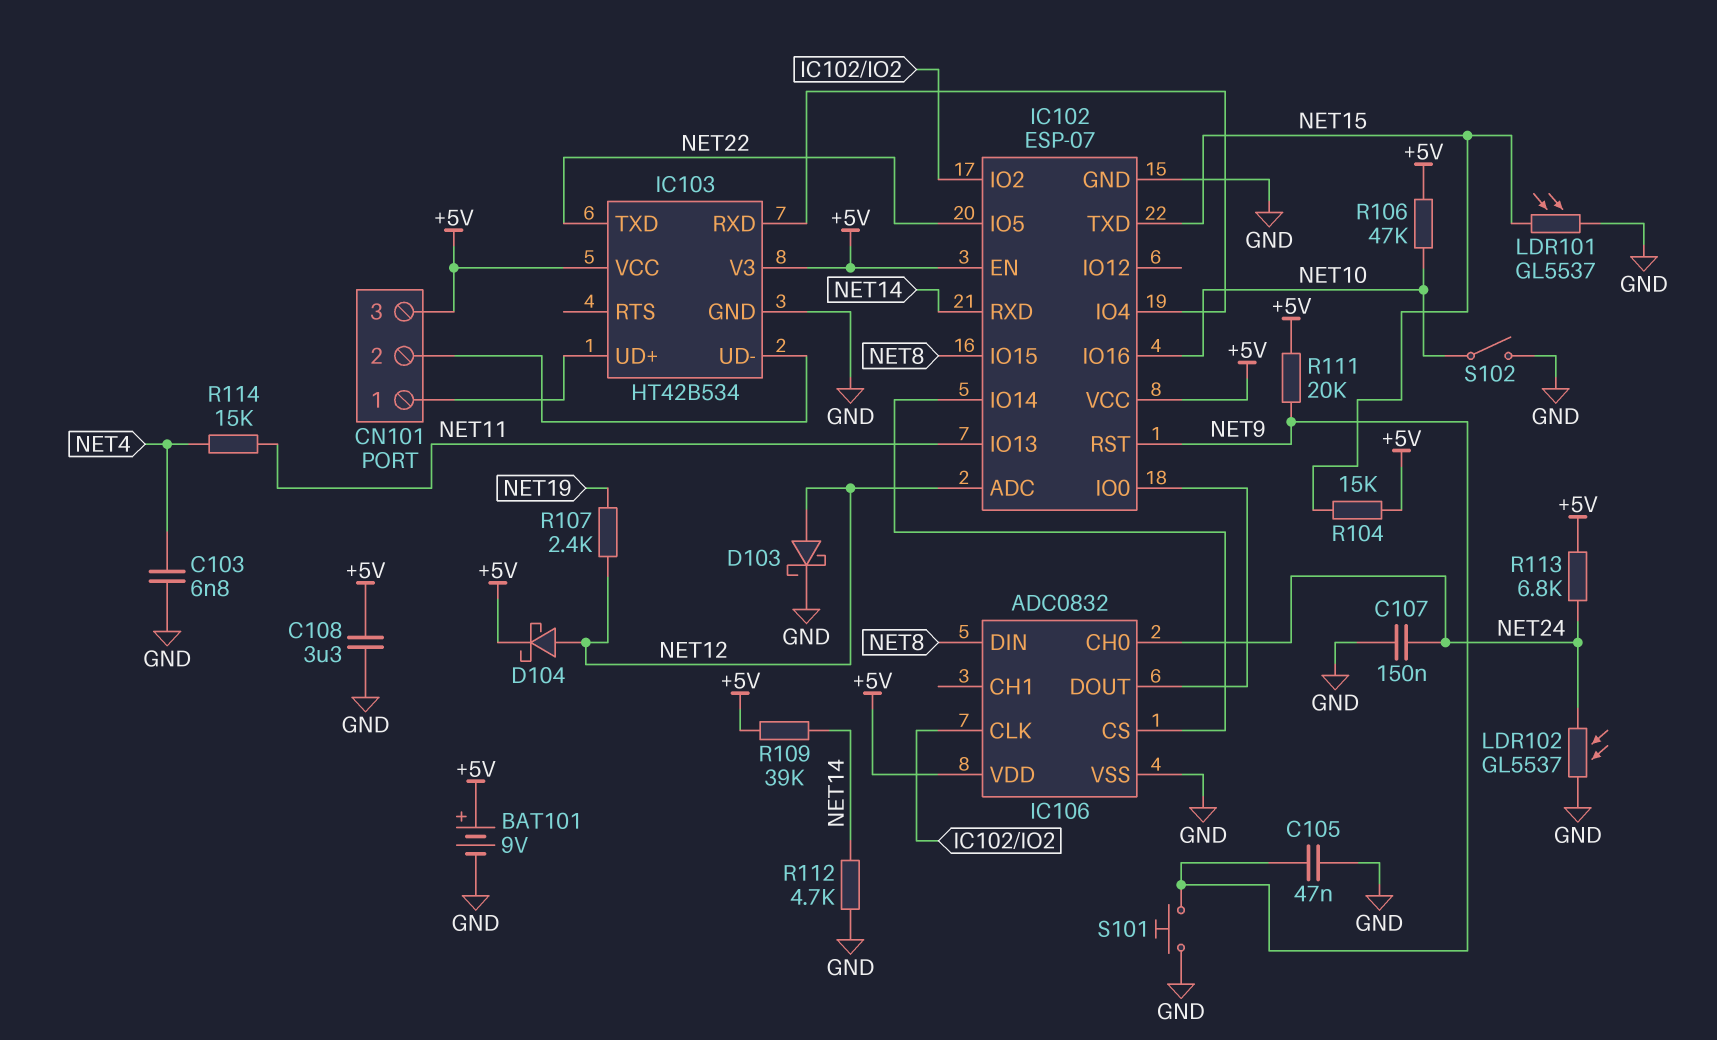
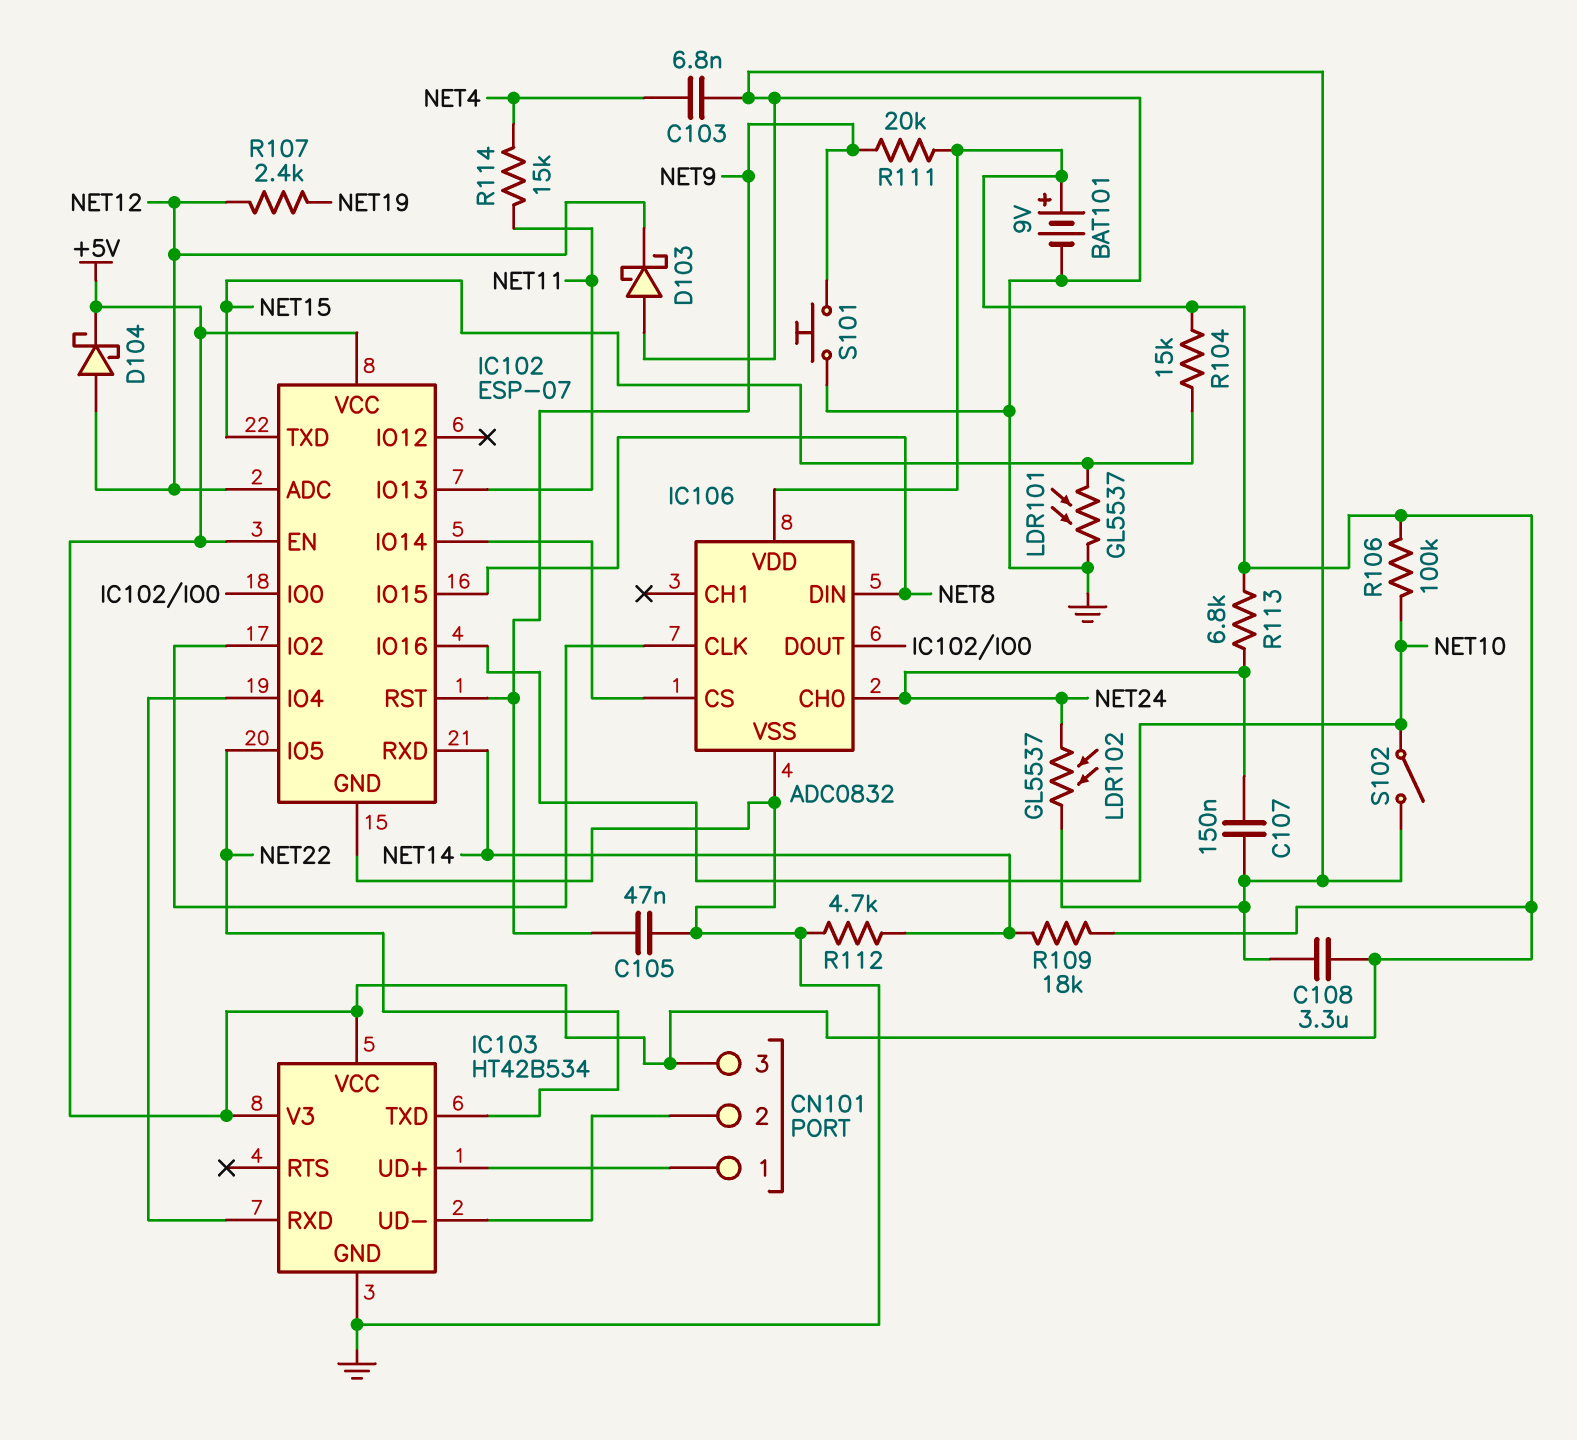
D103: schottky (A NET12, K GND) -> schottky (A GND, K NET12)
R106: 47k (+5V, NET10) -> 100k (+5V, NET10)
R109: 39k (+5V, NET14) -> 18k (+5V, NET14)

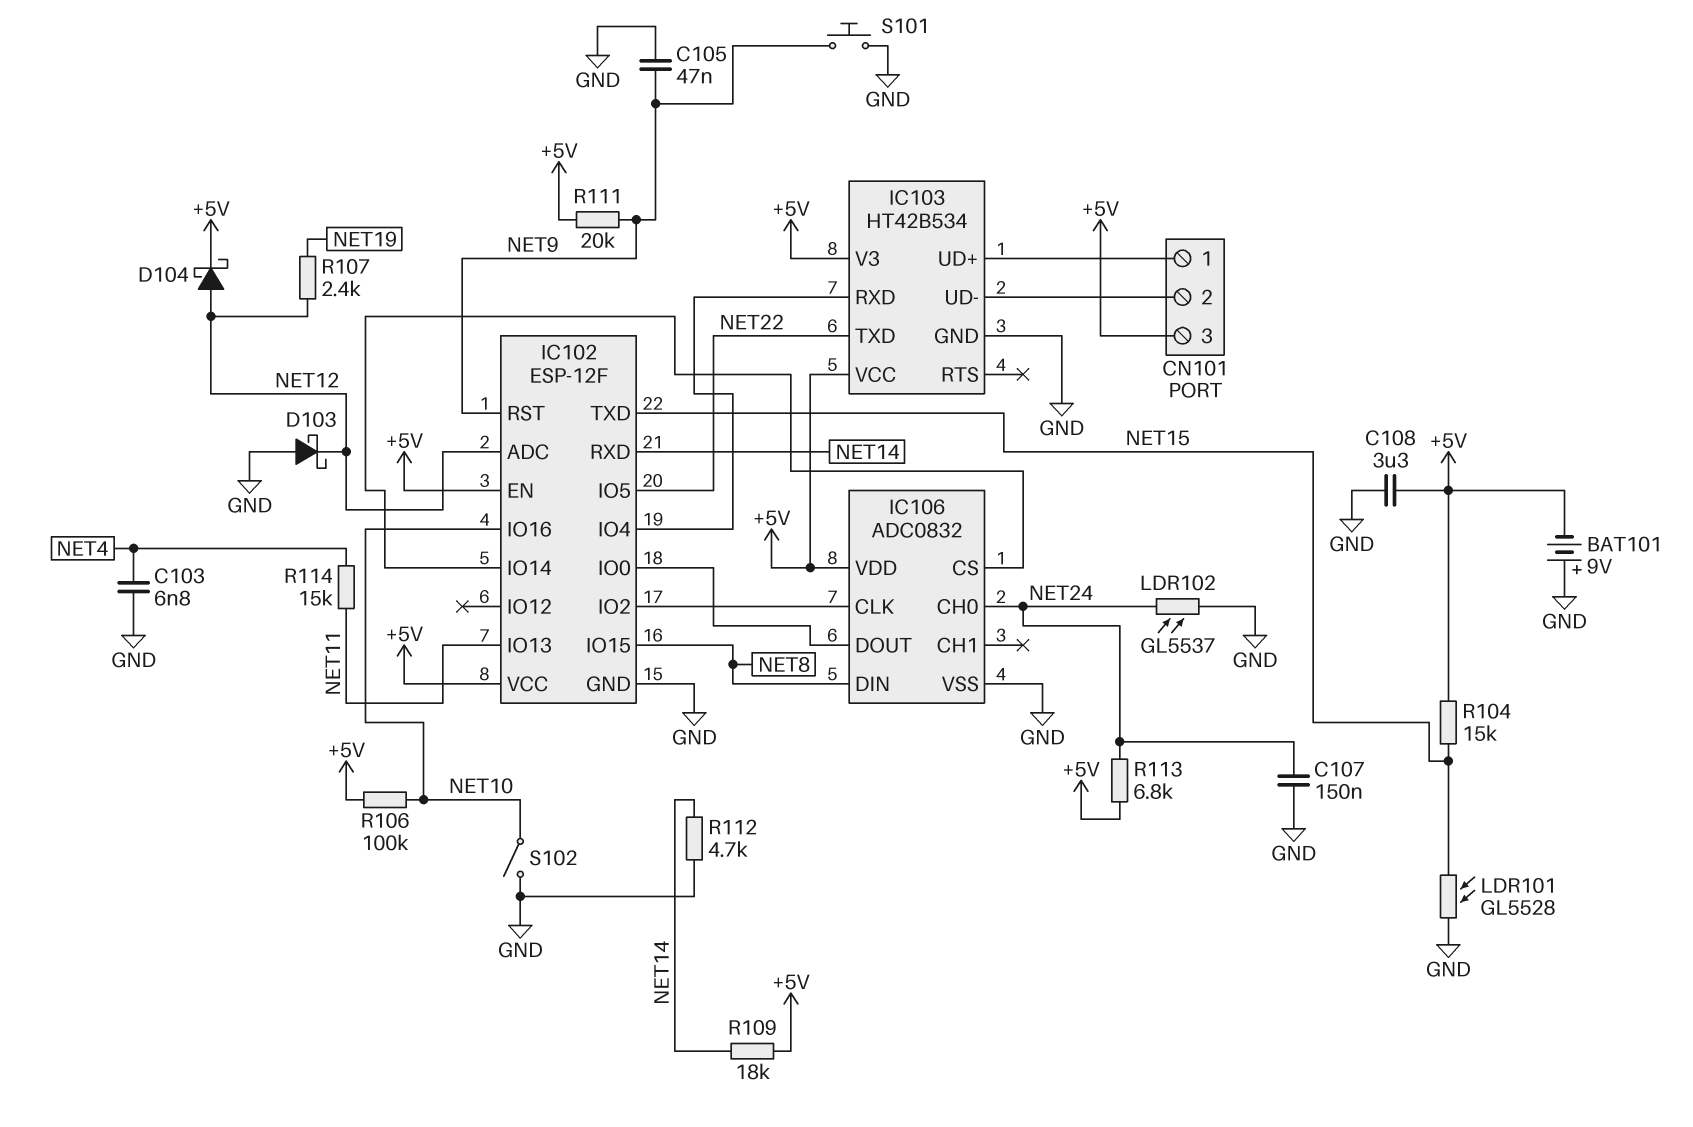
BAT101: 9V (plus +5V, minus GND) -> 9V (plus GND, minus +5V)
IC102: ESP-07 -> ESP-12F
LDR101: GL5537 (GND, NET15) -> GL5528 (GND, NET15)

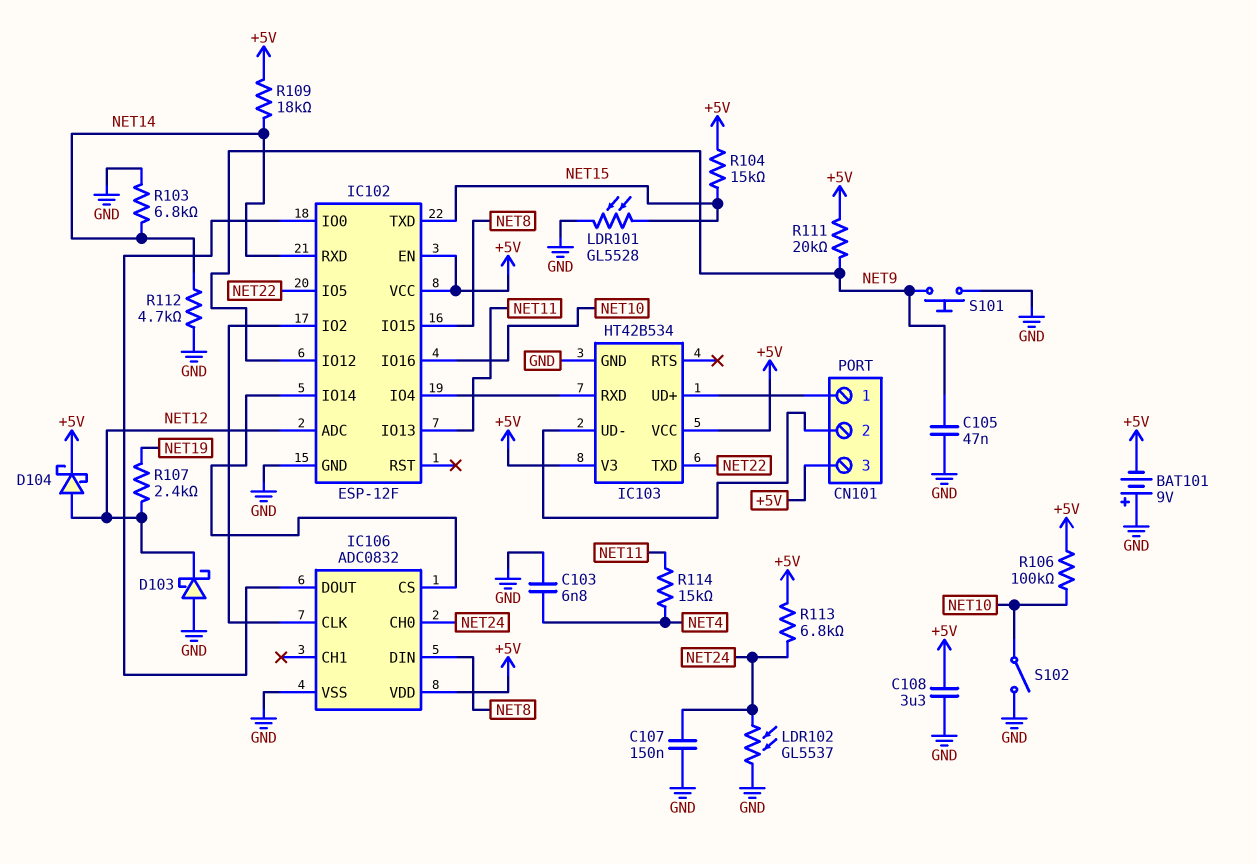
IC102 pin IO12: none -> NET9
IC102 pin RST: NET9 -> none
R103: none -> 6.8k (GND, NET14)

